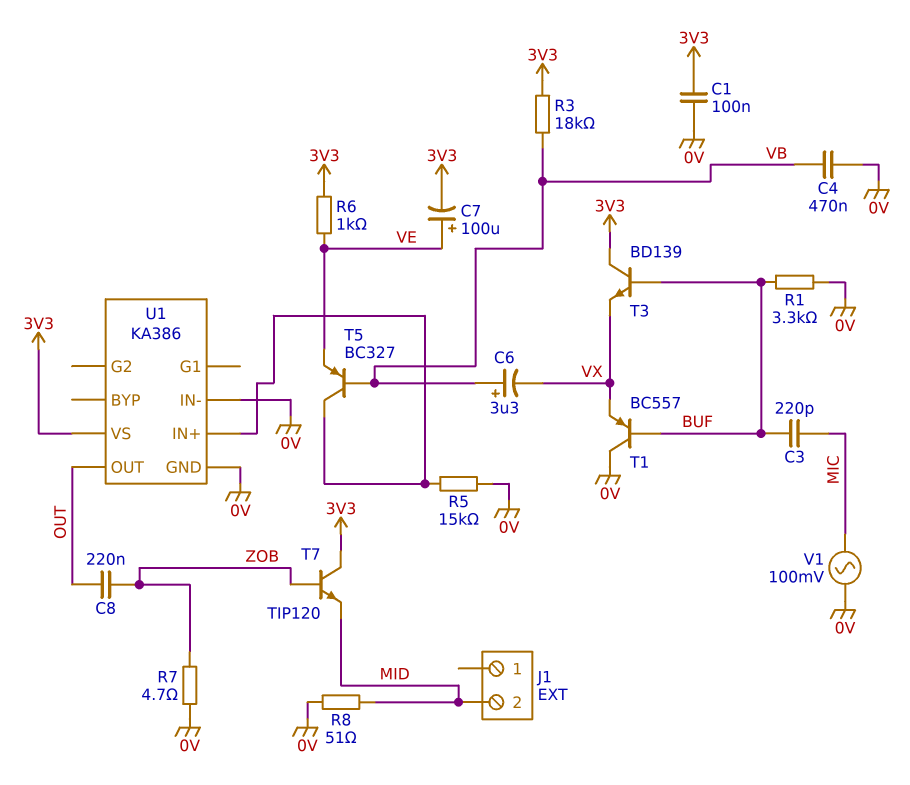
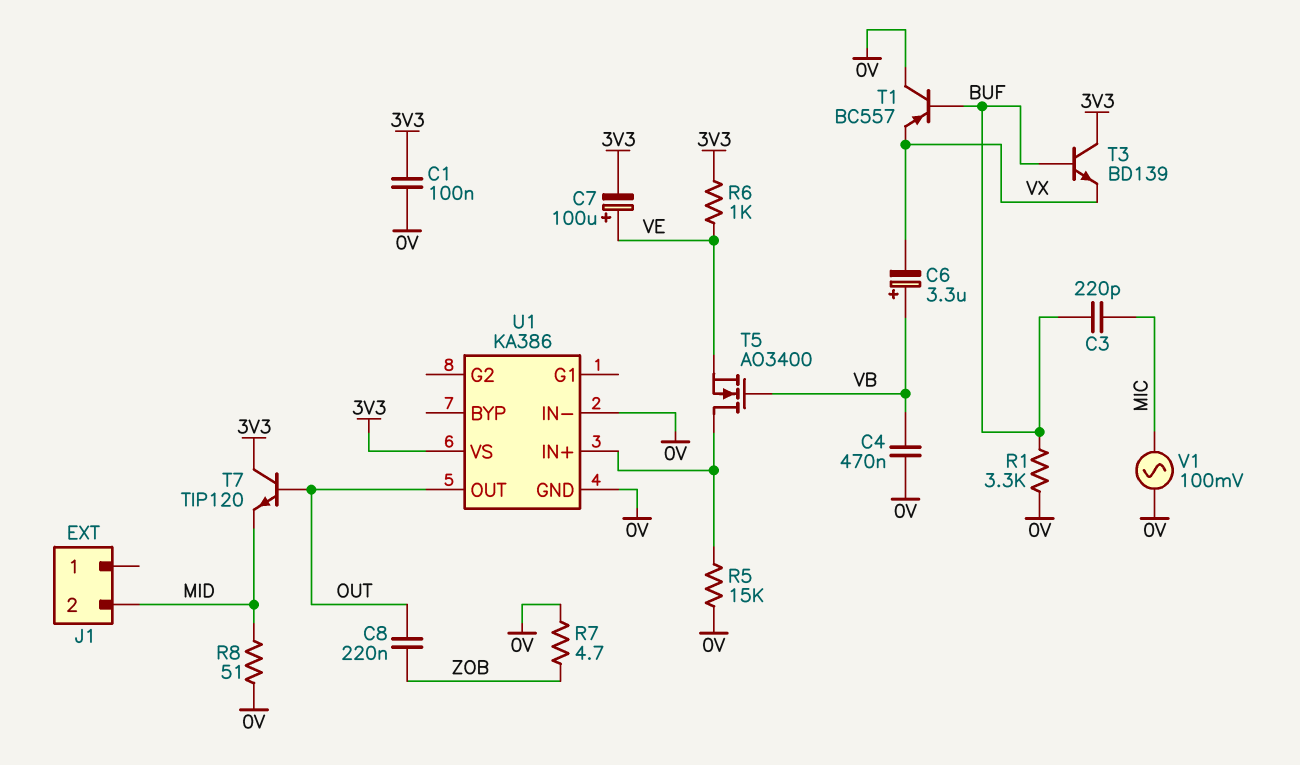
R3: 18k (3V3, VB) -> none
T5: PNP BC327 (B VB, C U1/IN+, E VE) -> NMOS AO3400 (G VB, D U1/IN+, S VE)
T7: NPN TIP120 (B ZOB, C 3V3, E MID) -> NPN TIP120 (B OUT, C 3V3, E MID)

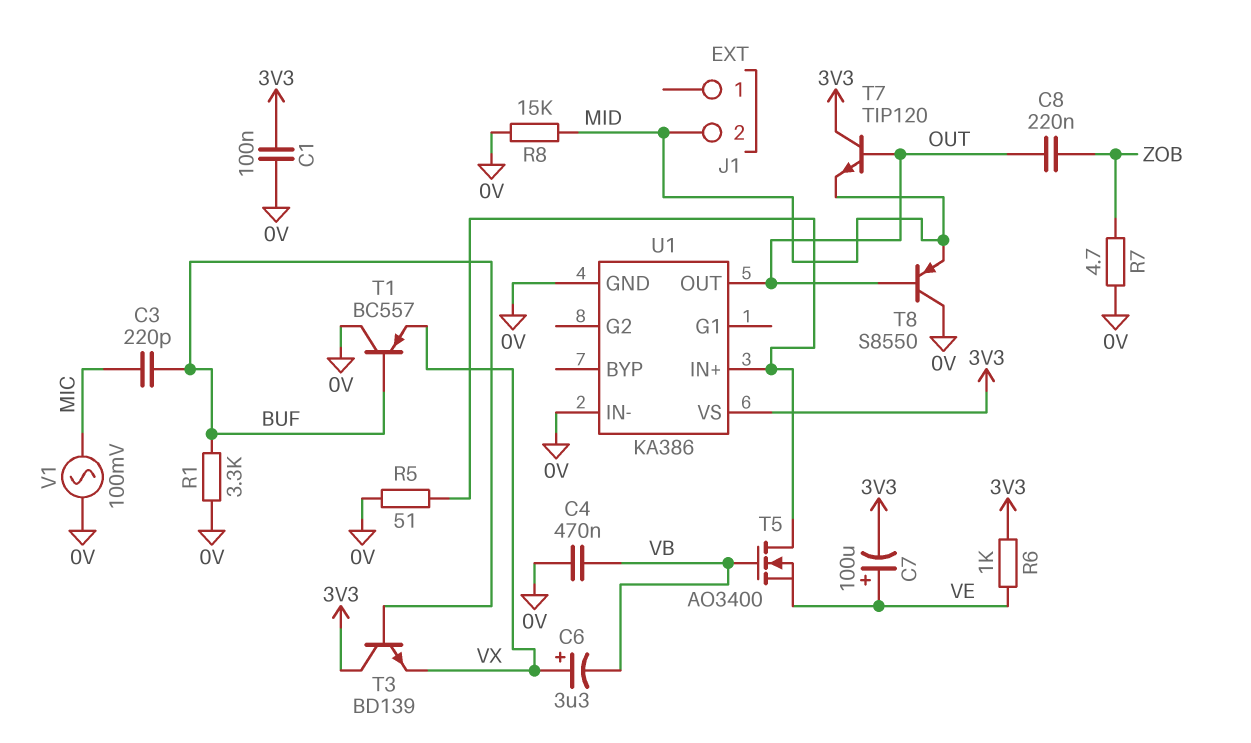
C6: 3.3uF (plus VB, minus VX) -> 3.3uF (plus VX, minus VB)
R5: 15k (0V, U1/IN+) -> 51 (0V, U1/IN+)
R8: 51 (0V, MID) -> 15k (0V, MID)
T8: none -> PNP S8550 (B OUT, C 0V, E MID)

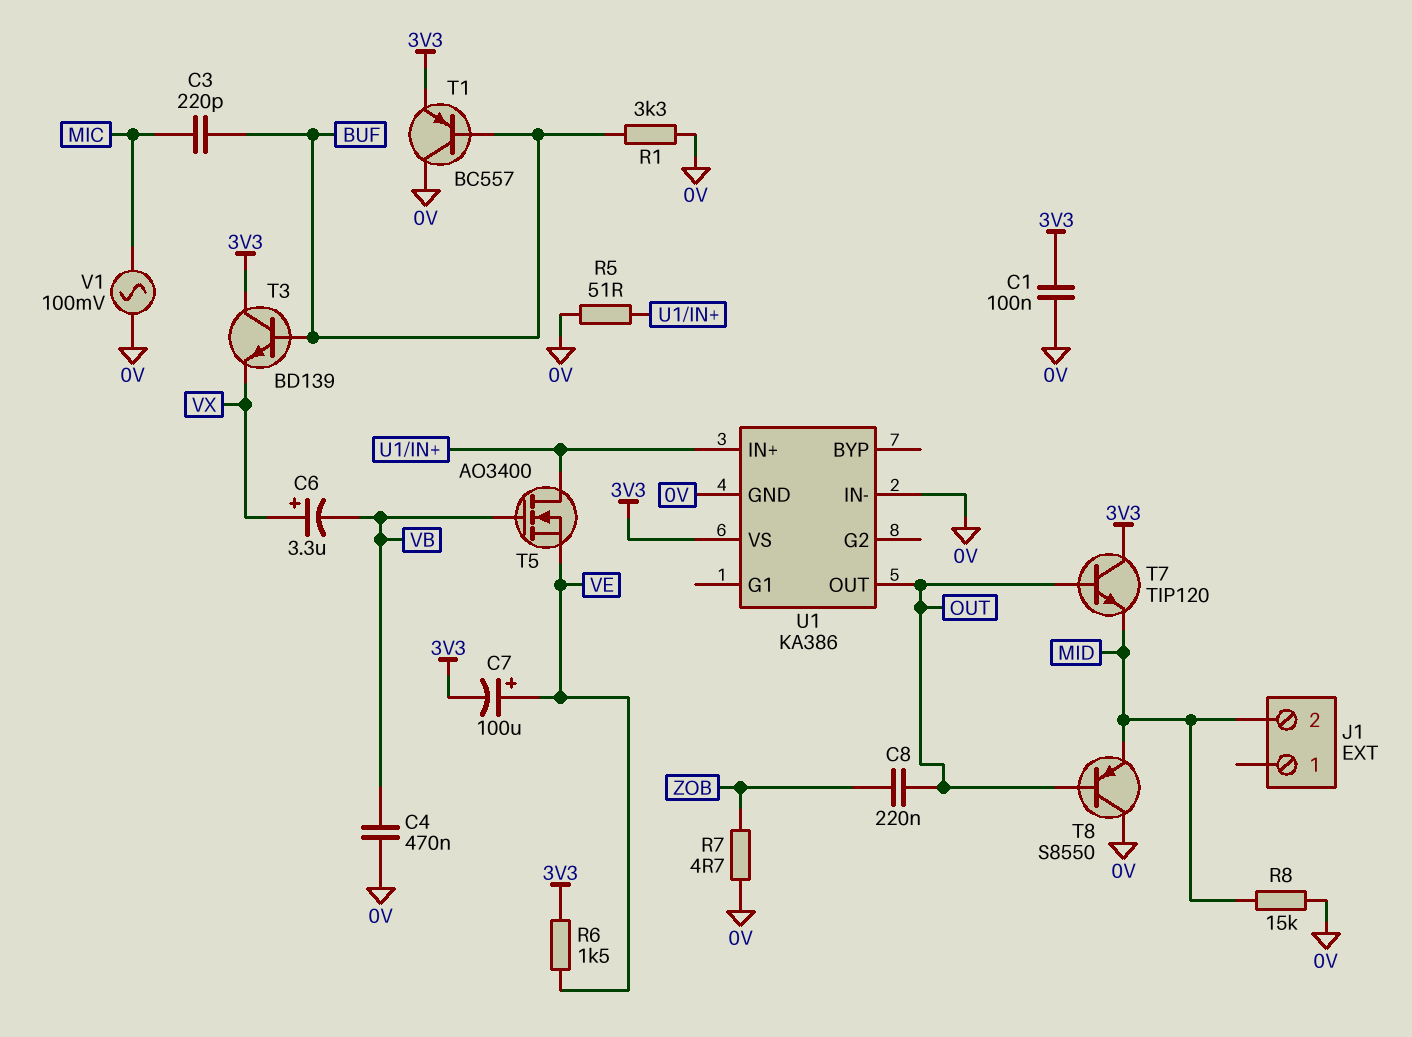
R6: 1k (3V3, VE) -> 1.5k (3V3, VE)
T1: PNP BC557 (B BUF, C 0V, E VX) -> PNP BC557 (B BUF, C 0V, E 3V3)

